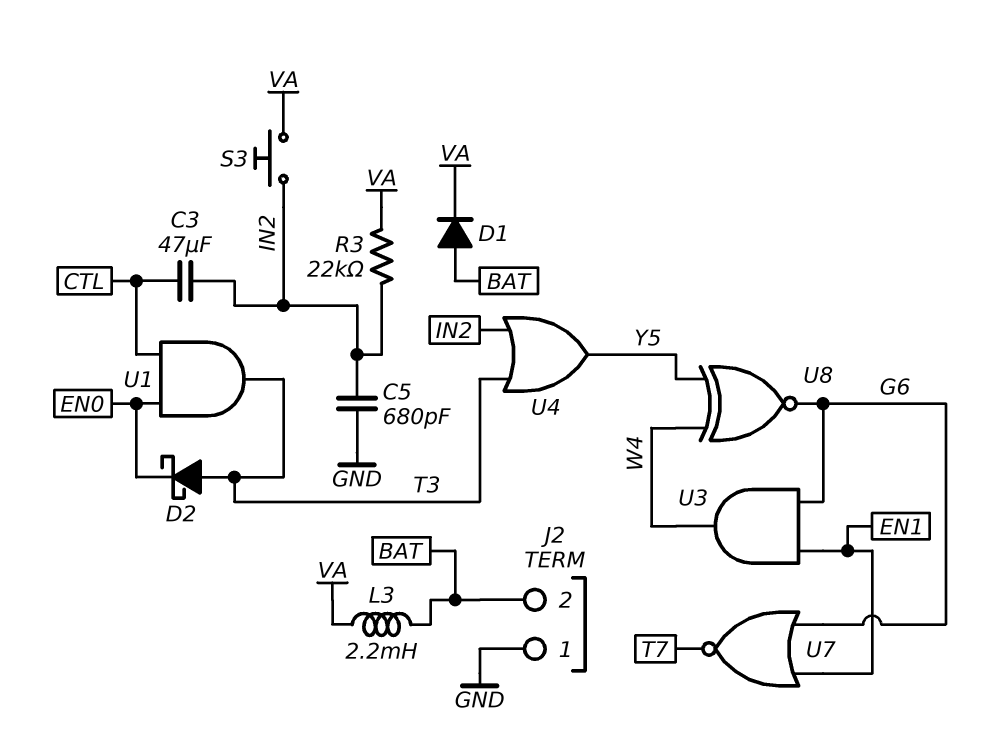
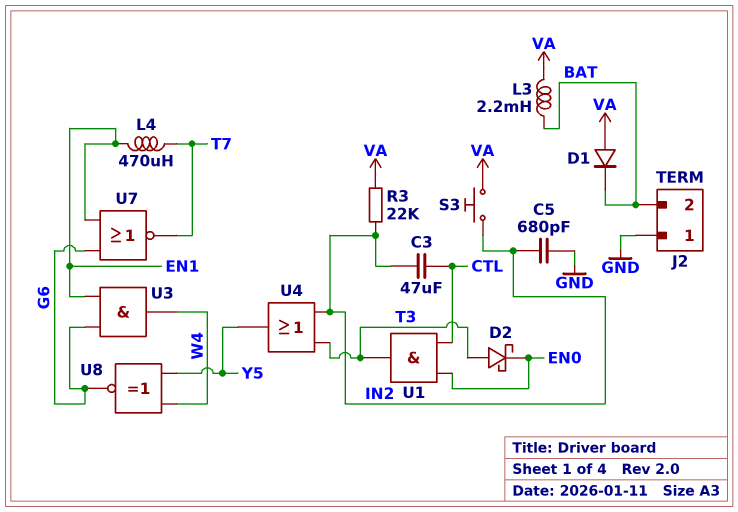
D1: diode (A BAT, K VA) -> diode (A VA, K BAT)
L4: none -> 470uH (EN1, T7)

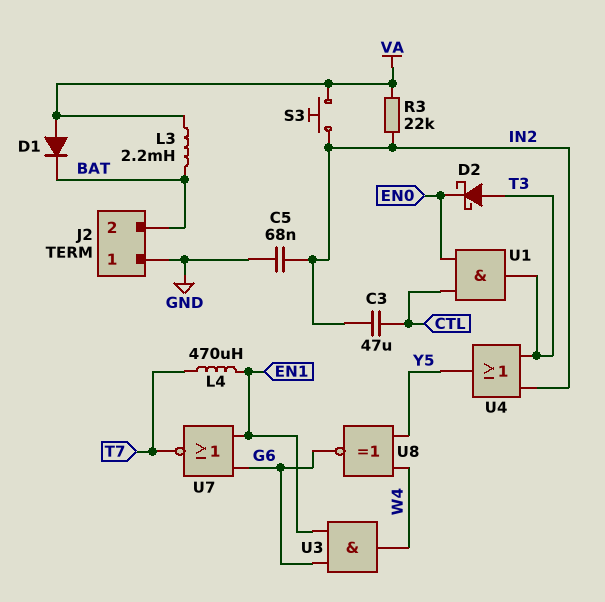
C5: 680pF (GND, IN2) -> 68nF (GND, IN2)

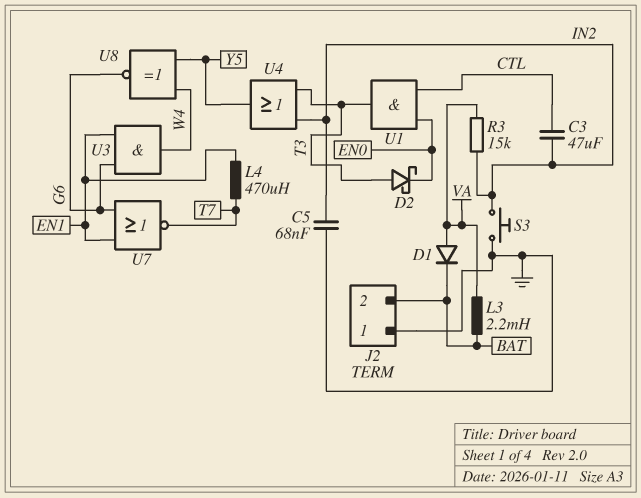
R3: 22k (IN2, VA) -> 15k (IN2, VA)
S3: button (IN2, VA) -> button (GND, IN2)

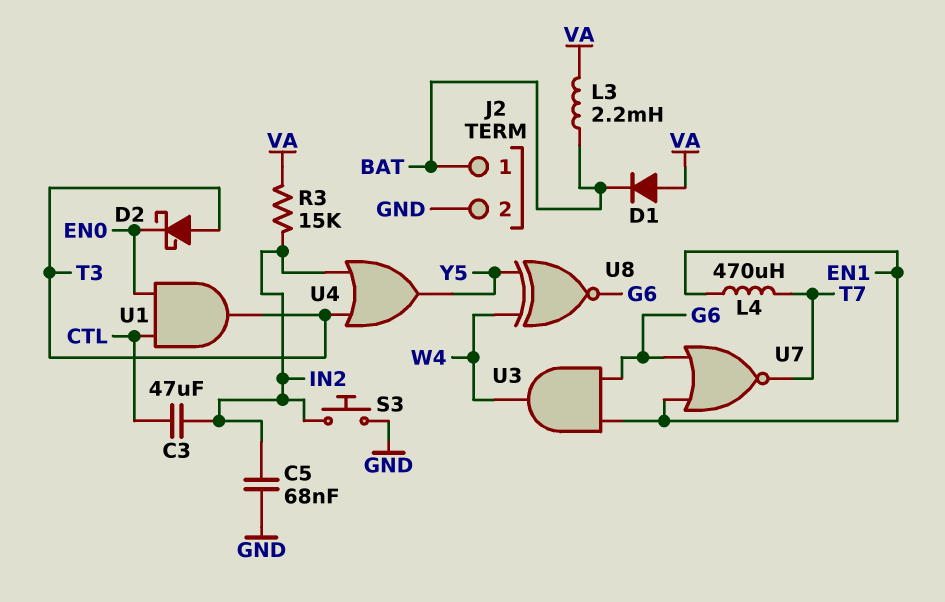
J2 pin 1: GND -> BAT
J2 pin 2: BAT -> GND

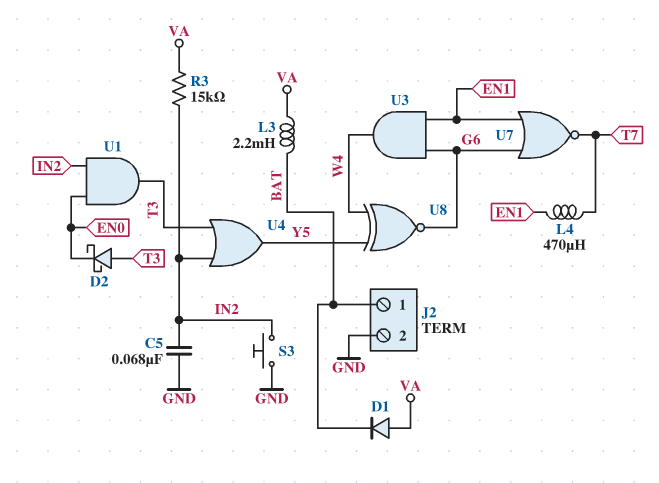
C3: 47uF (CTL, IN2) -> none
U1: AND (in CTL, in EN0, out T3) -> AND (in EN0, in IN2, out T3)

